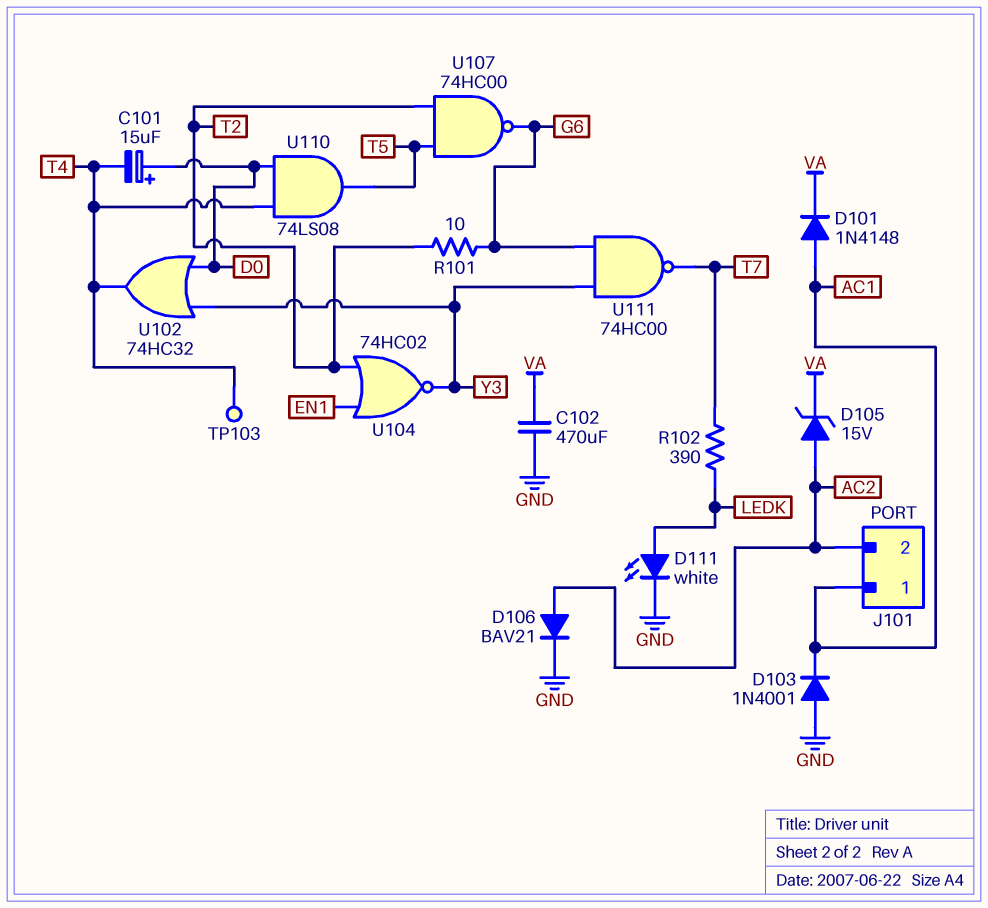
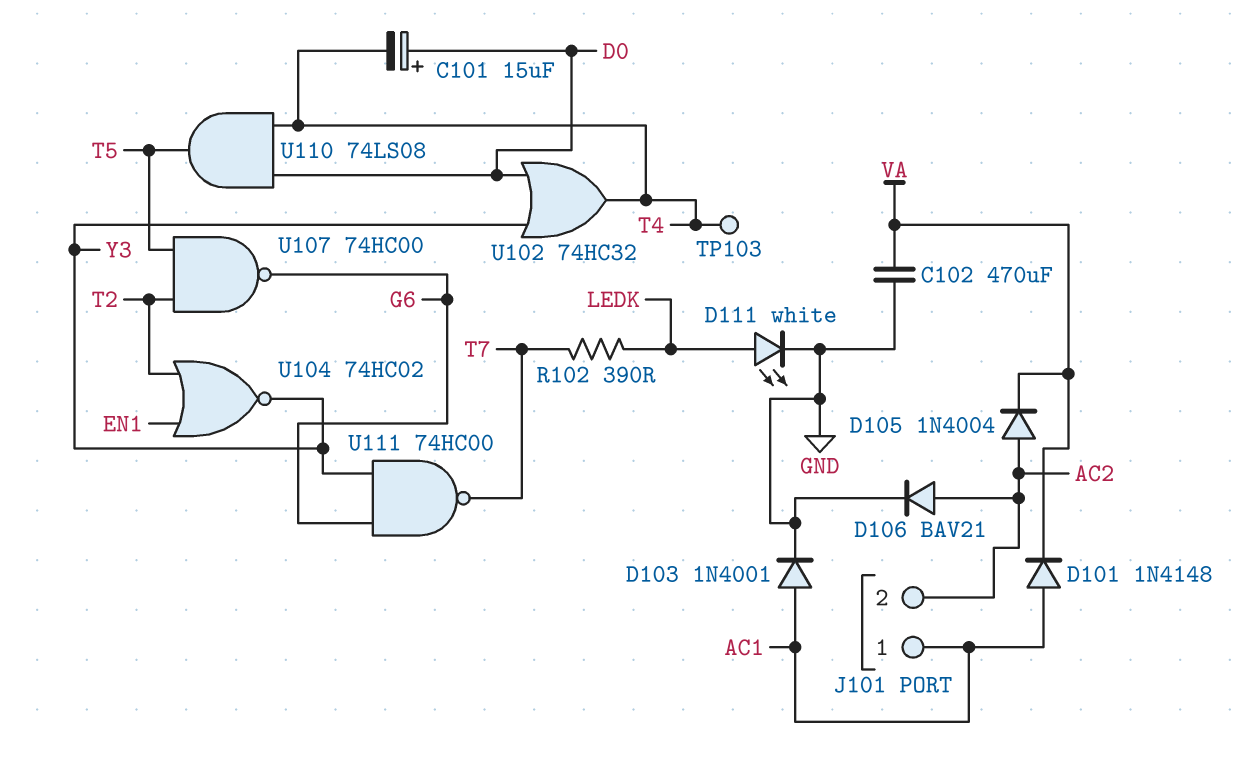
D103: diode 1N4001 (A GND, K AC1) -> diode 1N4001 (A AC1, K GND)
D105: zener 15V (A AC2, K VA) -> diode 1N4004 (A AC2, K VA)
R101: 10 (G6, T2) -> none

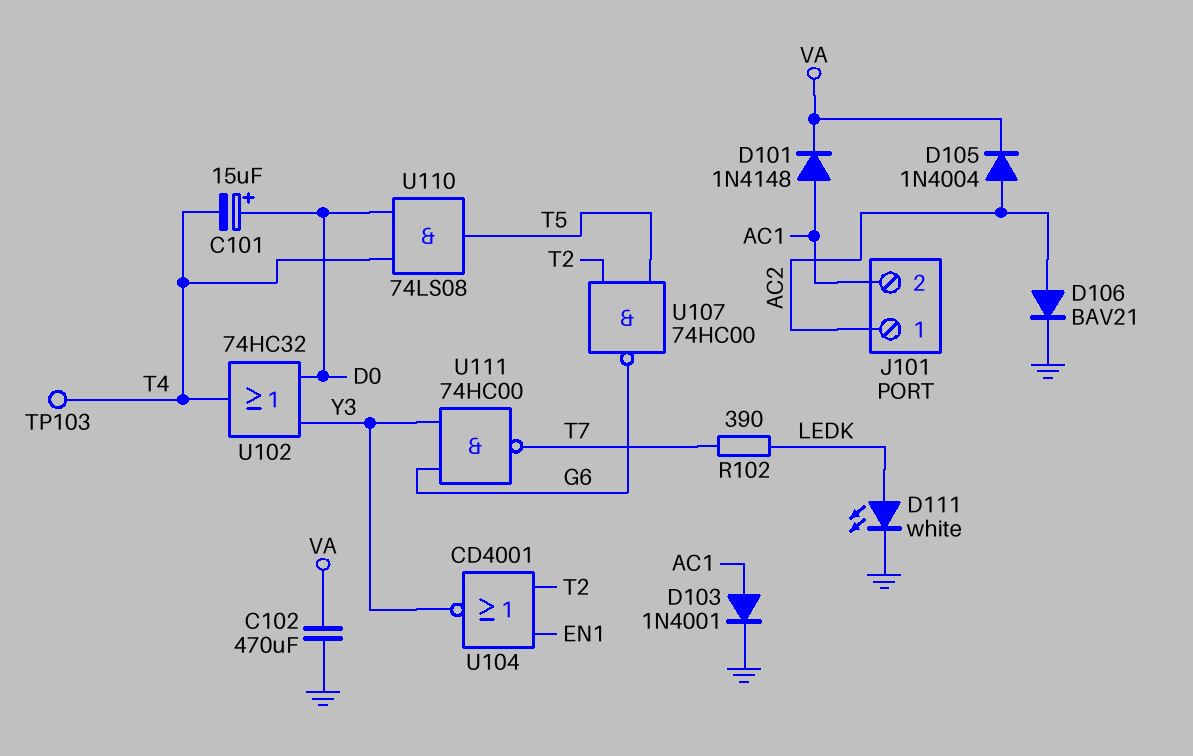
J101 pin 1: AC1 -> AC2
J101 pin 2: AC2 -> AC1
U104: NOR 74HC02 (in EN1, in T2, out Y3) -> NOR CD4001 (in EN1, in T2, out Y3)

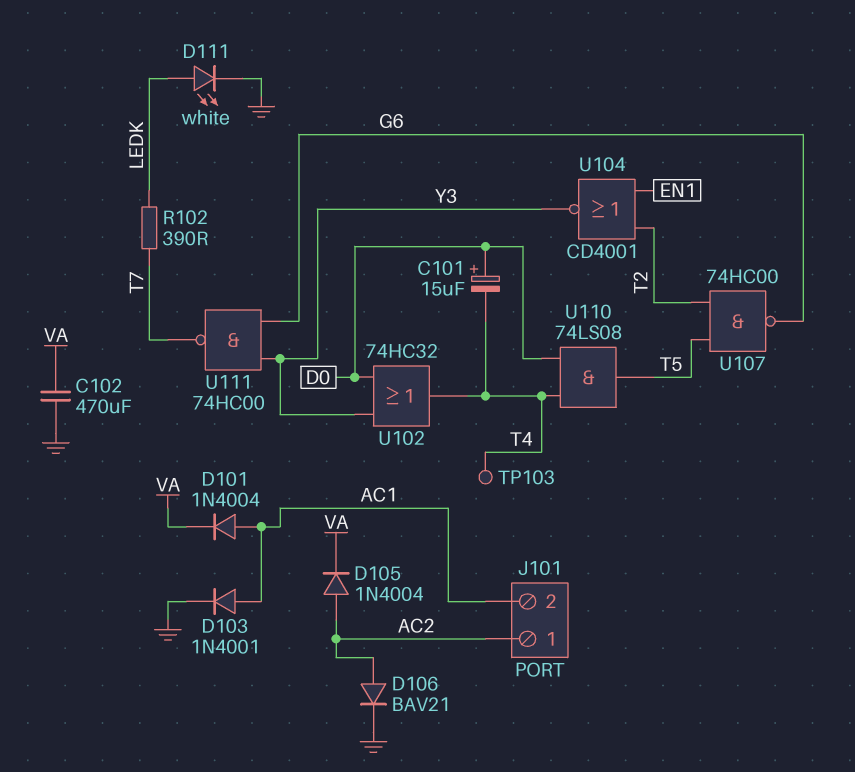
D101: diode 1N4148 (A AC1, K VA) -> diode 1N4004 (A AC1, K VA)

